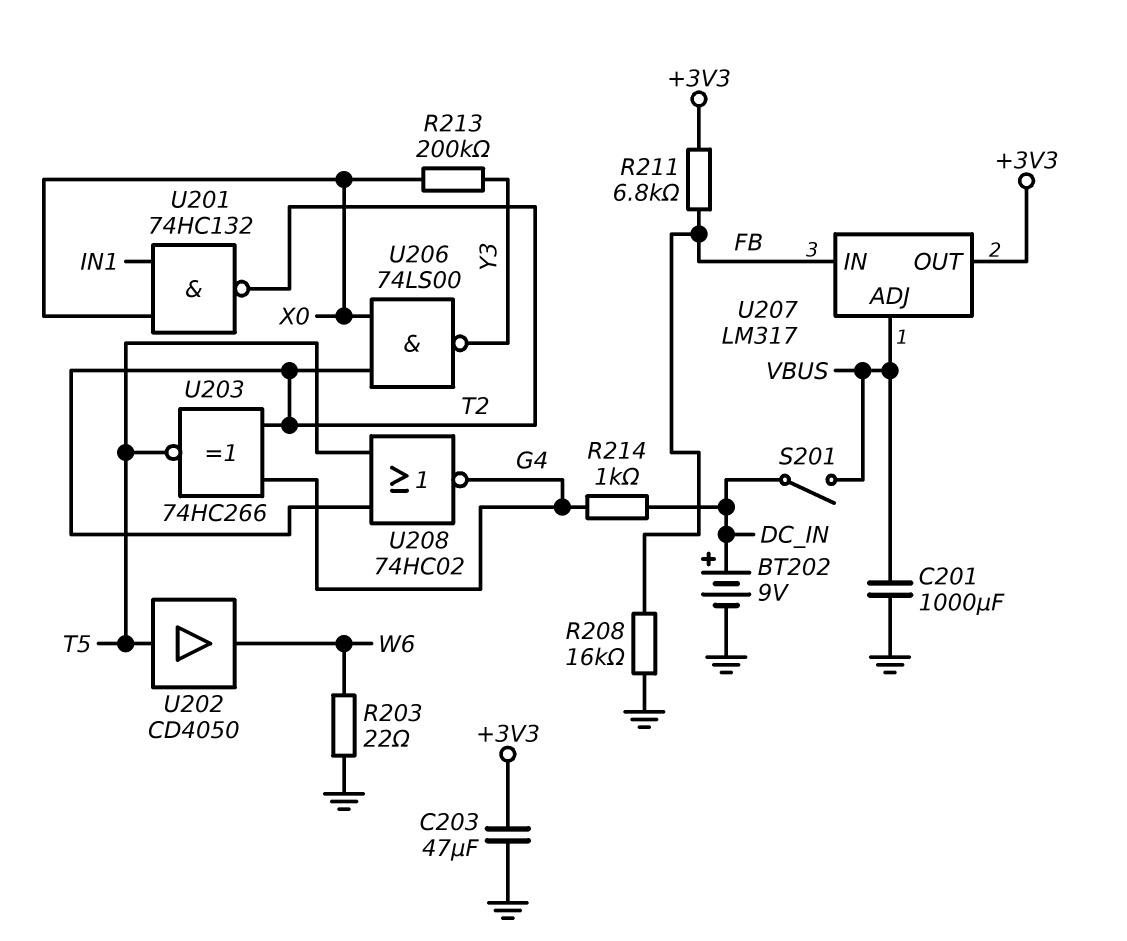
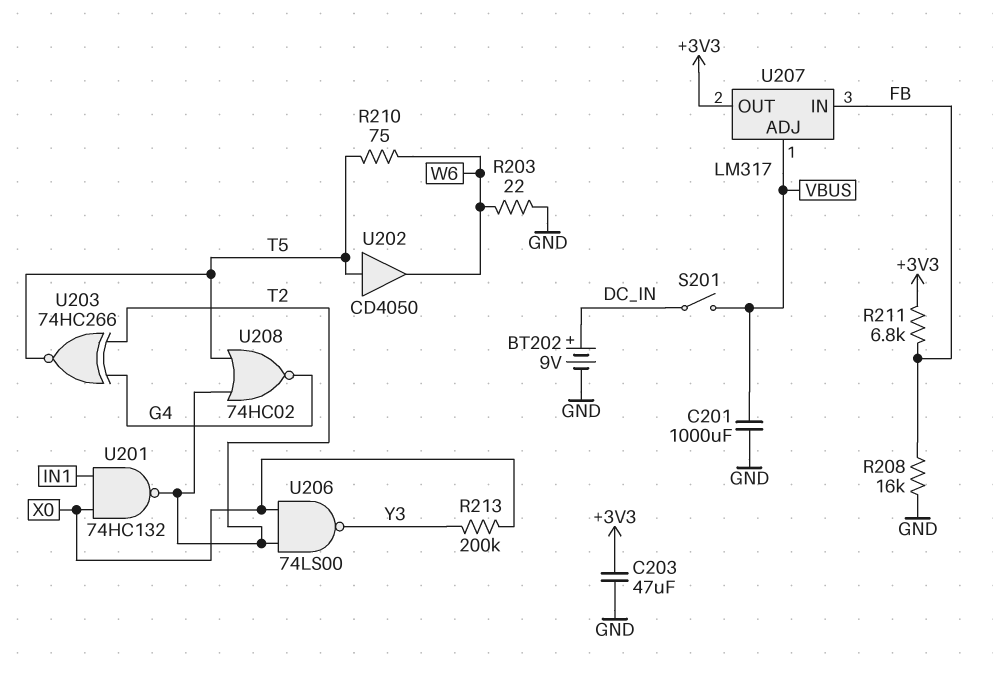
R210: none -> 75 (T5, W6)
R214: 1k (DC_IN, G4) -> none

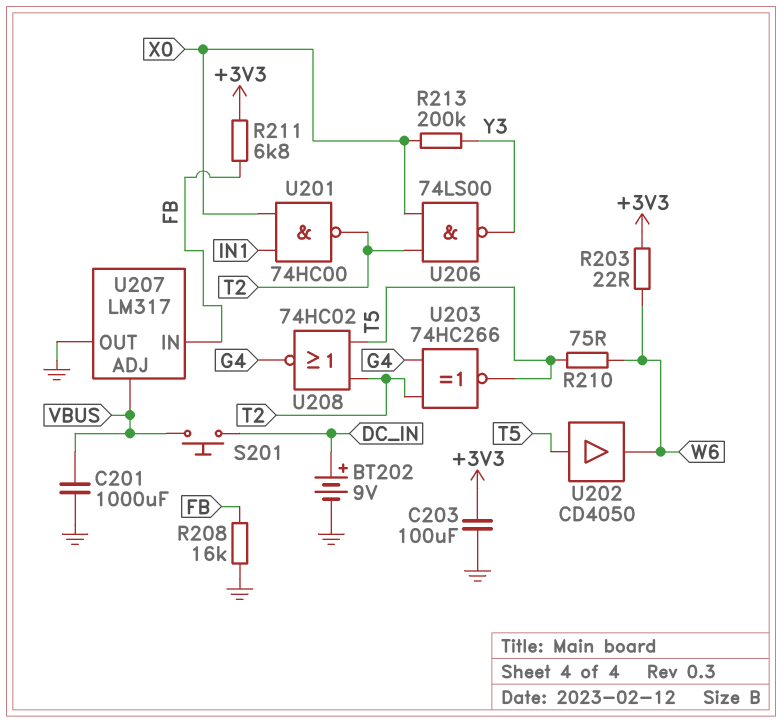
C203: 47uF (+3V3, GND) -> 100uF (+3V3, GND)
R203: 22 (GND, W6) -> 22 (+3V3, W6)
S201: switch (DC_IN, VBUS) -> button (DC_IN, VBUS)
U201: NAND 74HC132 (in IN1, in X0, out T2) -> NAND 74HC00 (in IN1, in X0, out T2)
U207 pin OUT: +3V3 -> GND

